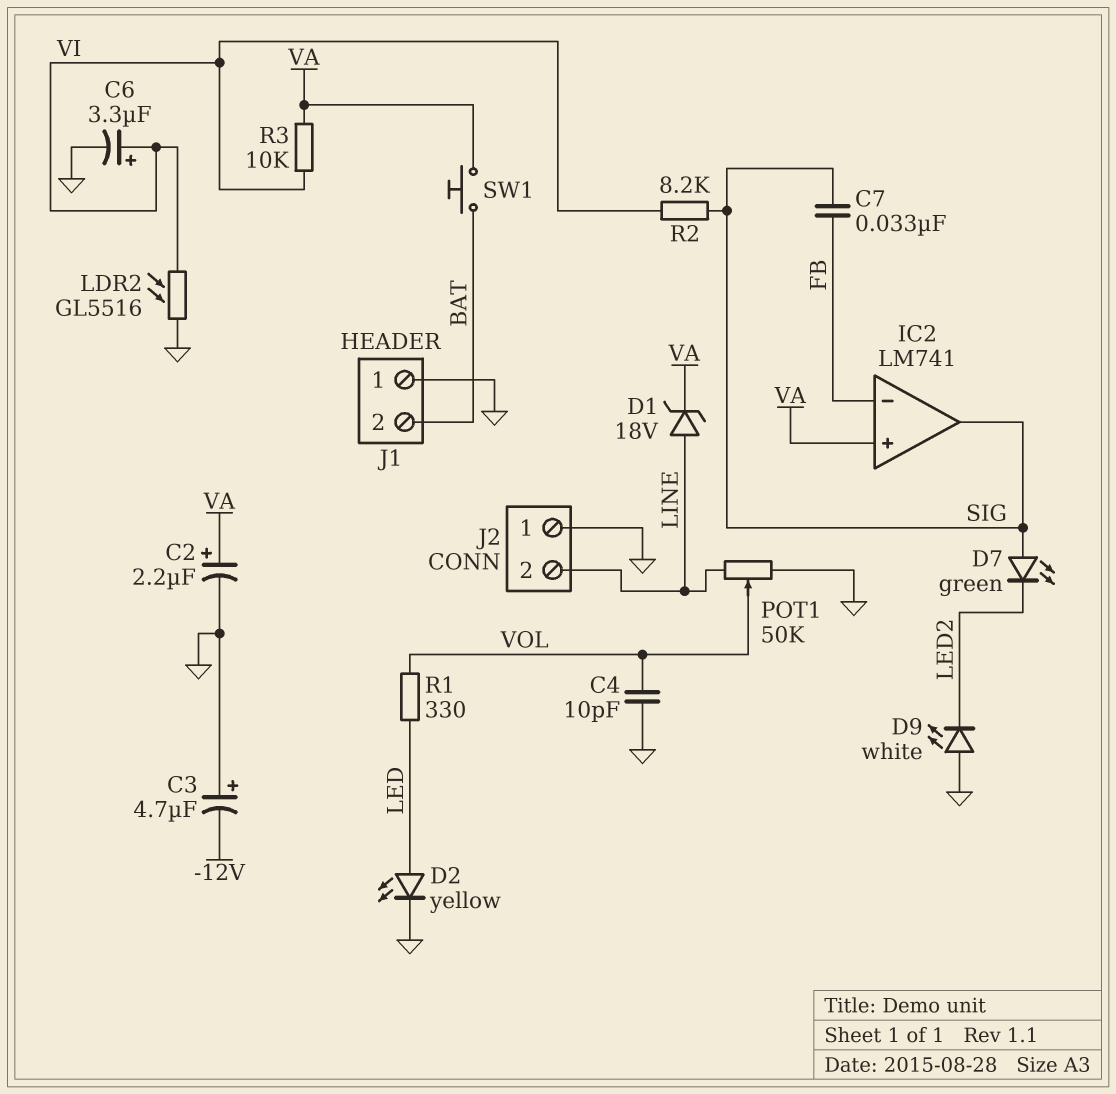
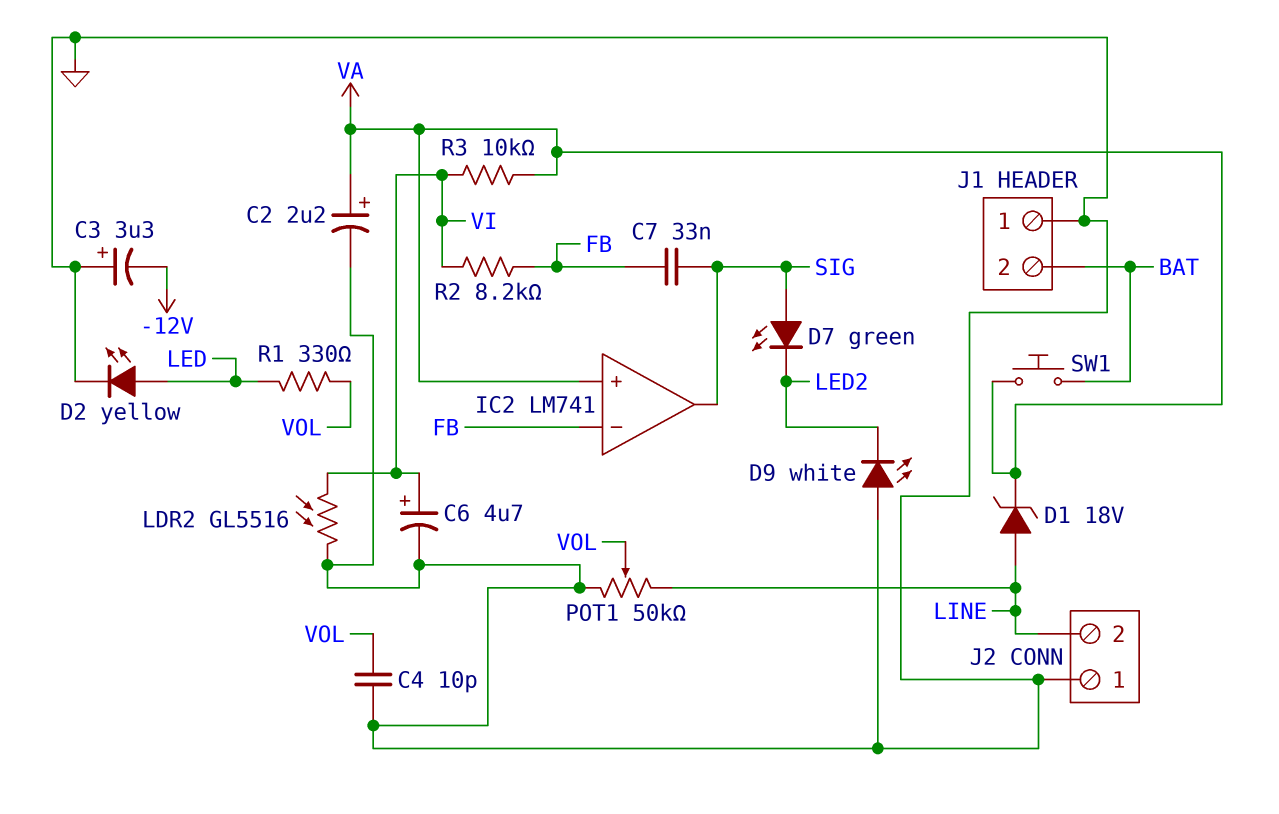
C3: 4.7uF (plus GND, minus -12V) -> 3.3uF (plus GND, minus -12V)
C6: 3.3uF (plus VI, minus GND) -> 4.7uF (plus VI, minus GND)
R2: 8.2k (SIG, VI) -> 8.2k (FB, VI)

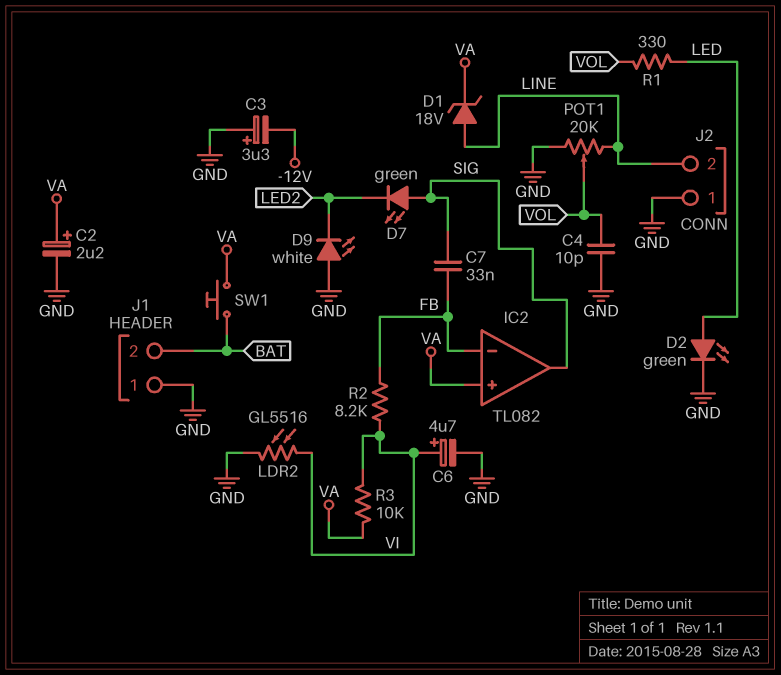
D2: LED yellow (A LED, K GND) -> LED green (A LED, K GND)
IC2: LM741 -> TL082
POT1: 50k (GND, LINE, wiper VOL) -> 20k (GND, LINE, wiper VOL)

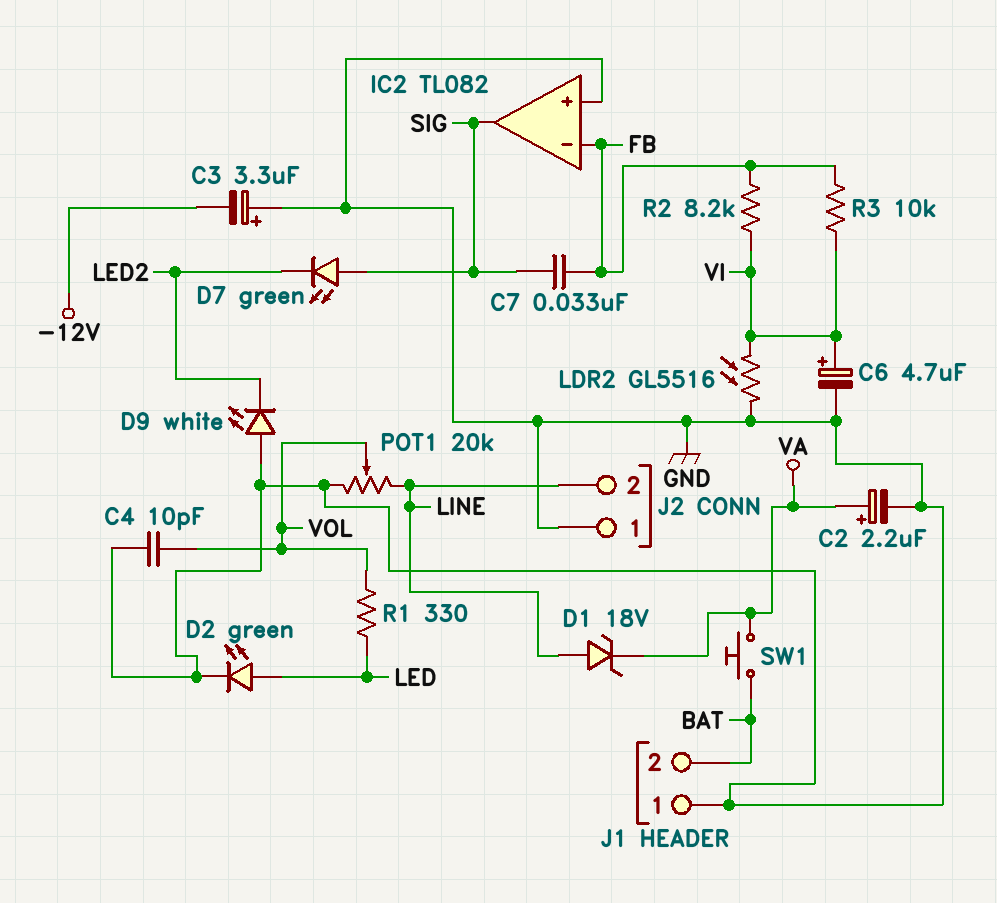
IC2 pin in+: VA -> GND
R3: 10k (VA, VI) -> 10k (FB, VI)

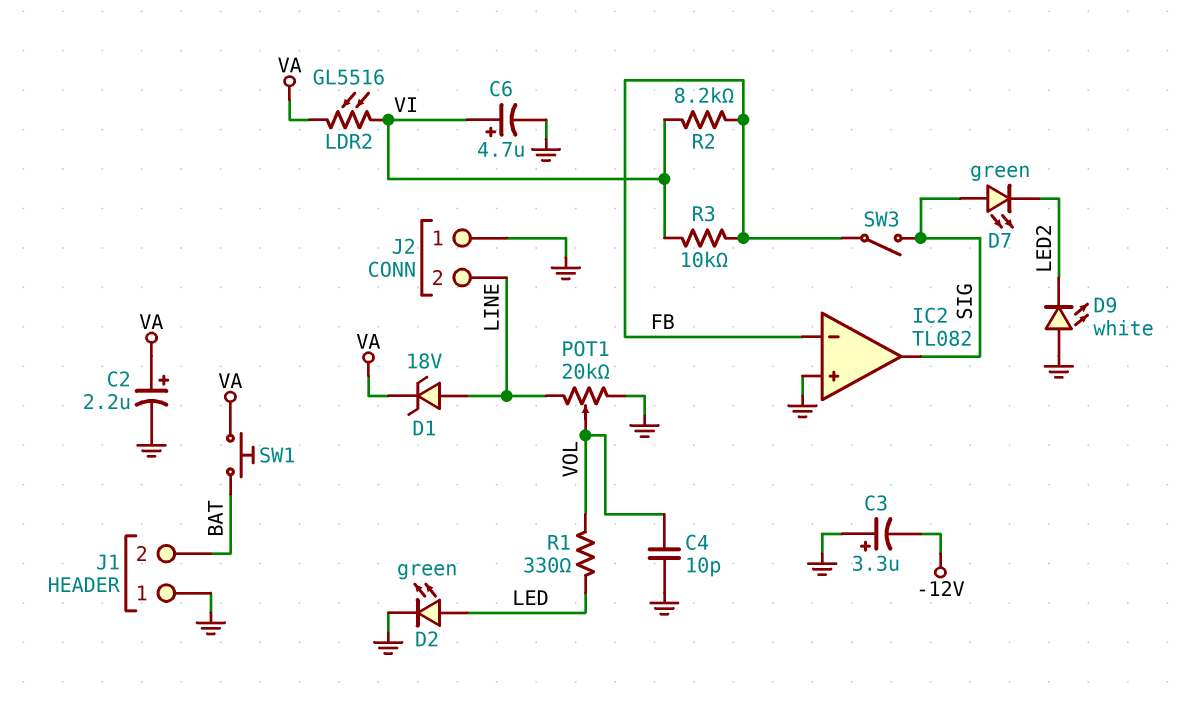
C7: 33nF (FB, SIG) -> none
LDR2: GL5516 (GND, VI) -> GL5516 (VA, VI)
SW3: none -> switch (FB, SIG)

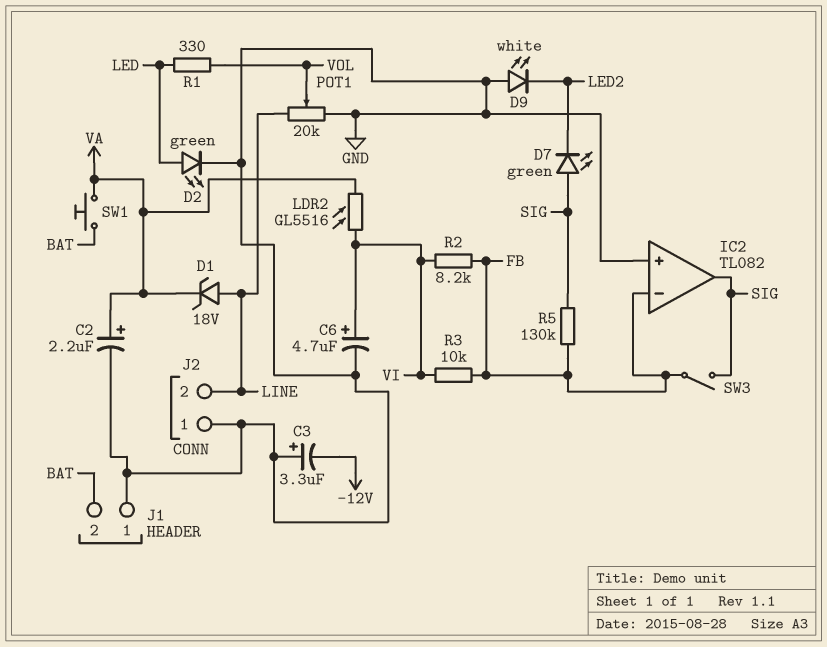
C4: 10pF (GND, VOL) -> none
R5: none -> 130k (FB, SIG)

